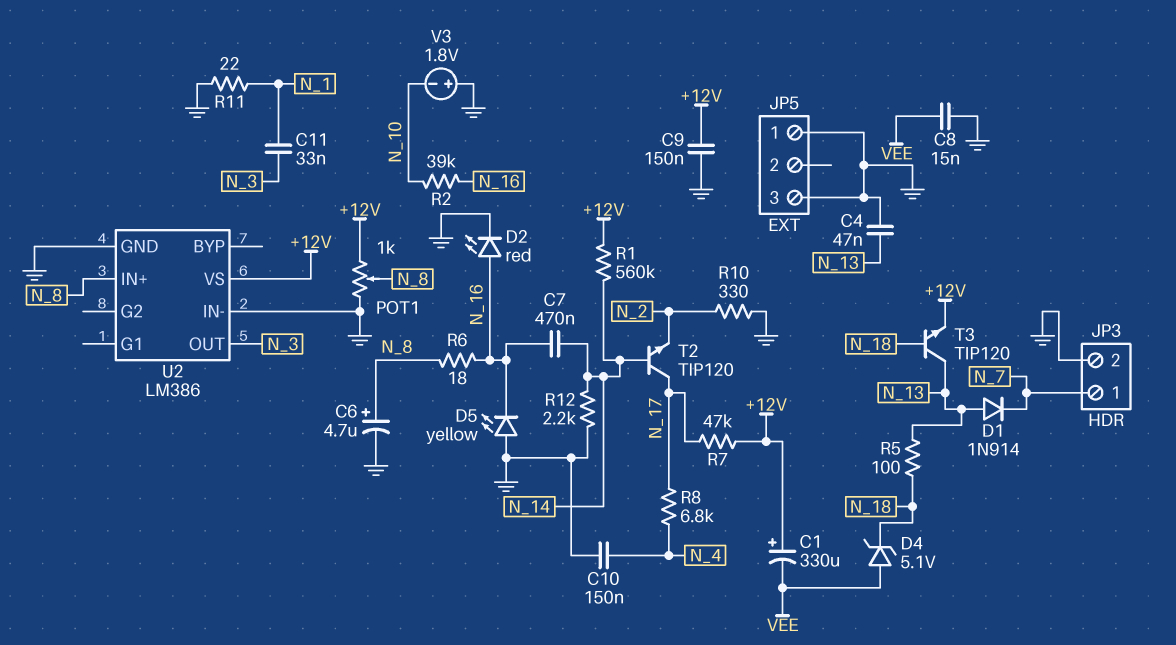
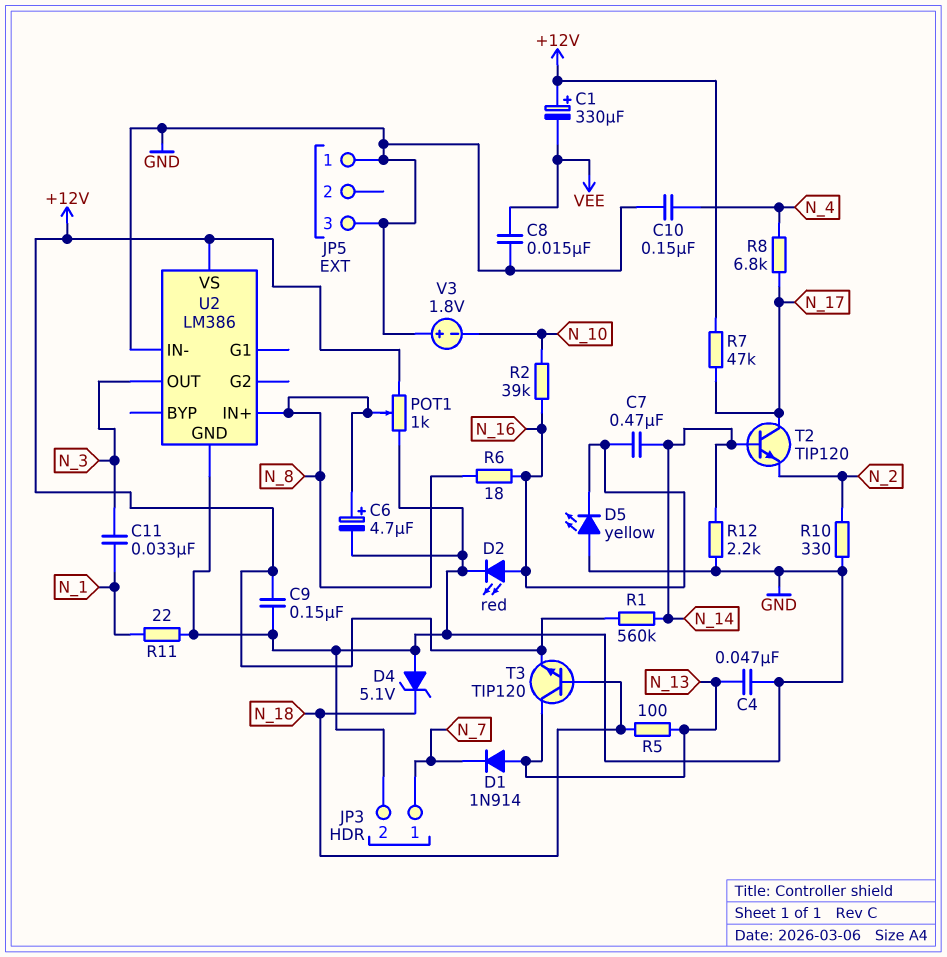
D4: zener 5.1V (A VEE, K N_18) -> zener 5.1V (A GND, K N_18)

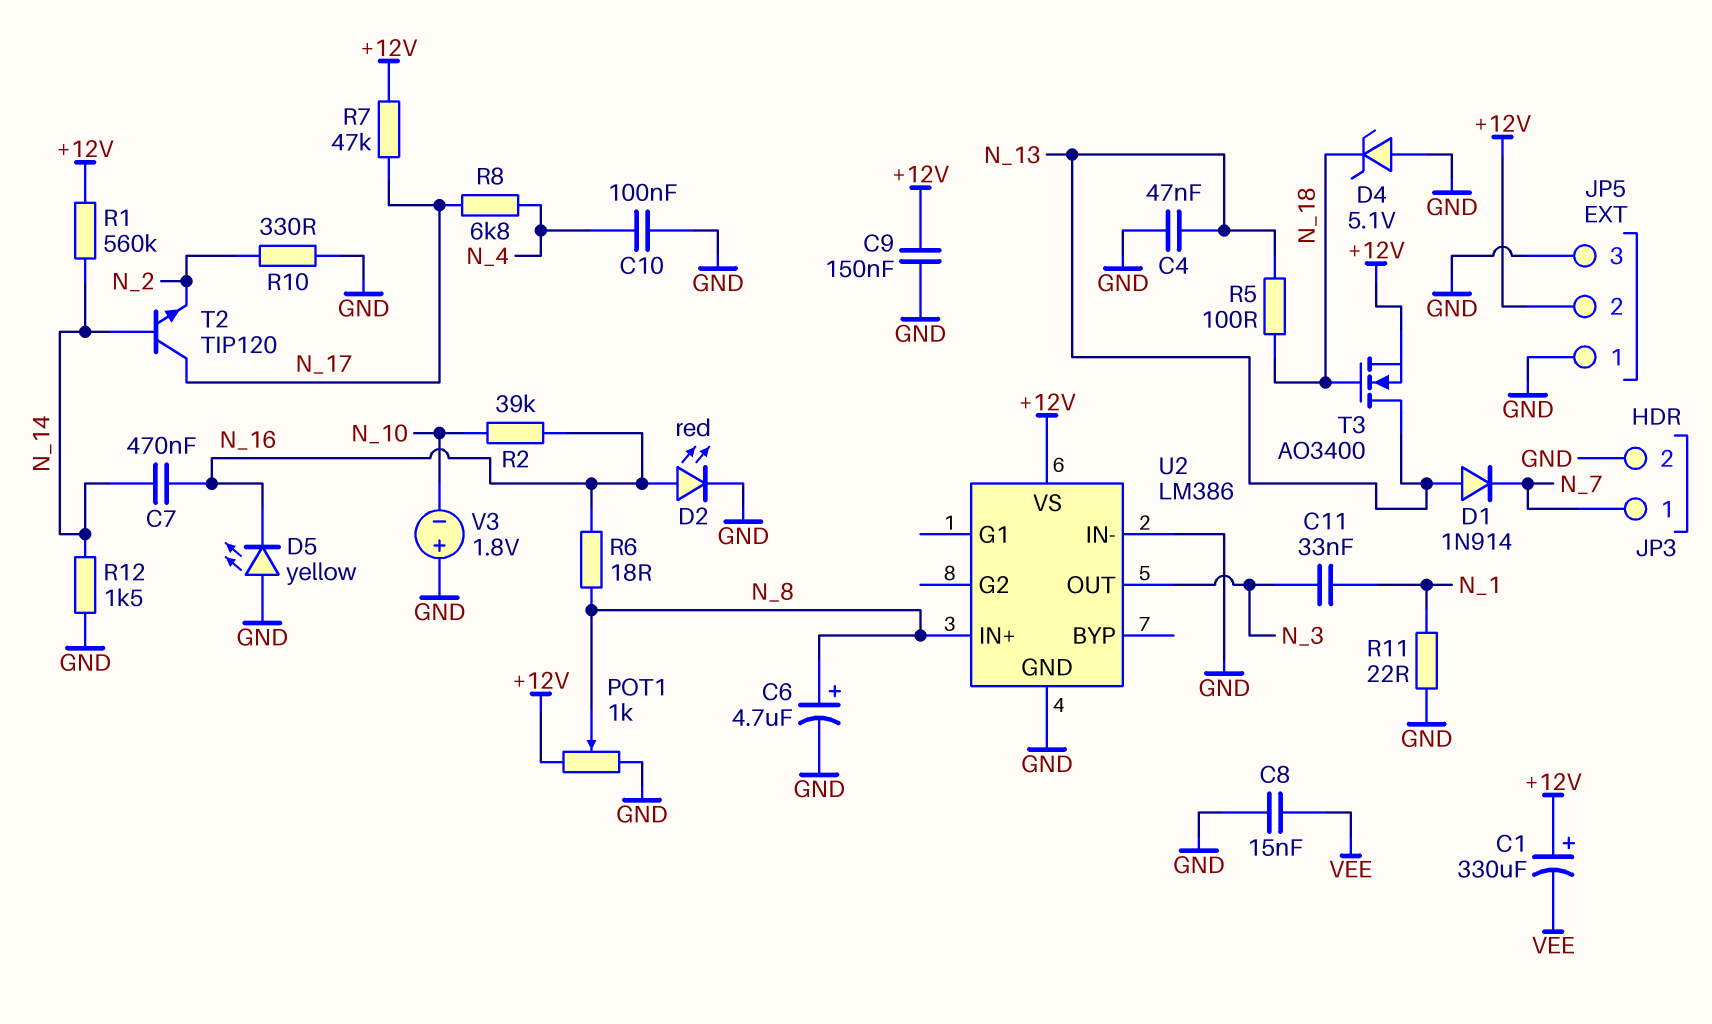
C10: 150nF (GND, N_4) -> 100nF (GND, N_4)
JP5 pin 2: none -> +12V
R12: 2.2k (GND, N_14) -> 1.5k (GND, N_14)
T3: NPN TIP120 (B N_18, C N_13, E +12V) -> NMOS AO3400 (G N_18, D N_13, S +12V)

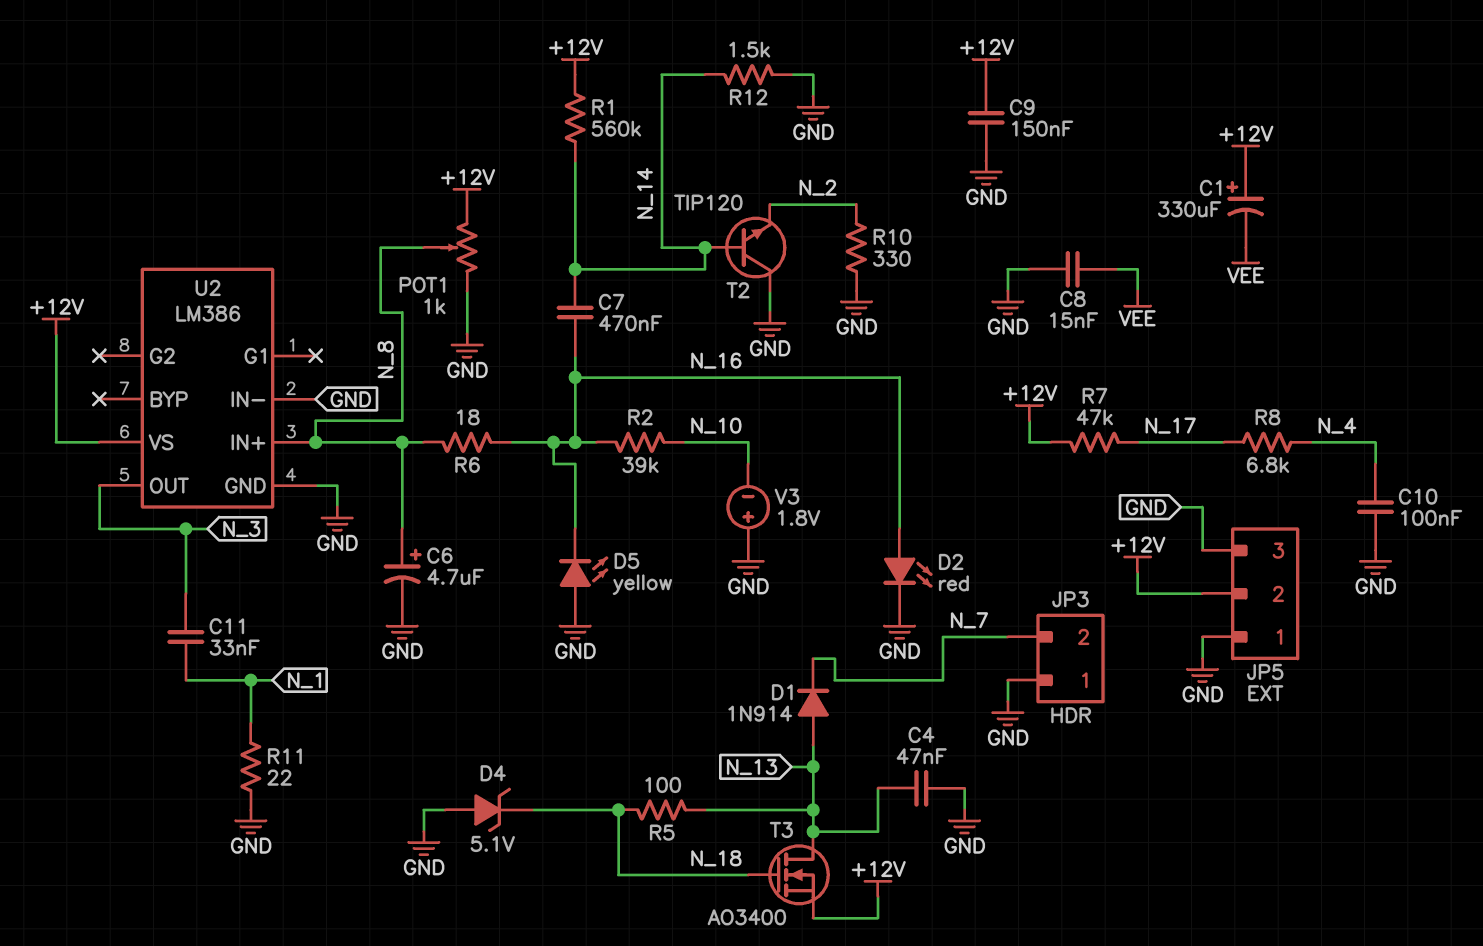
JP3 pin 1: N_7 -> GND
JP3 pin 2: GND -> N_7
T2: NPN TIP120 (B N_14, C N_17, E N_2) -> NPN TIP120 (B N_14, C GND, E N_2)

